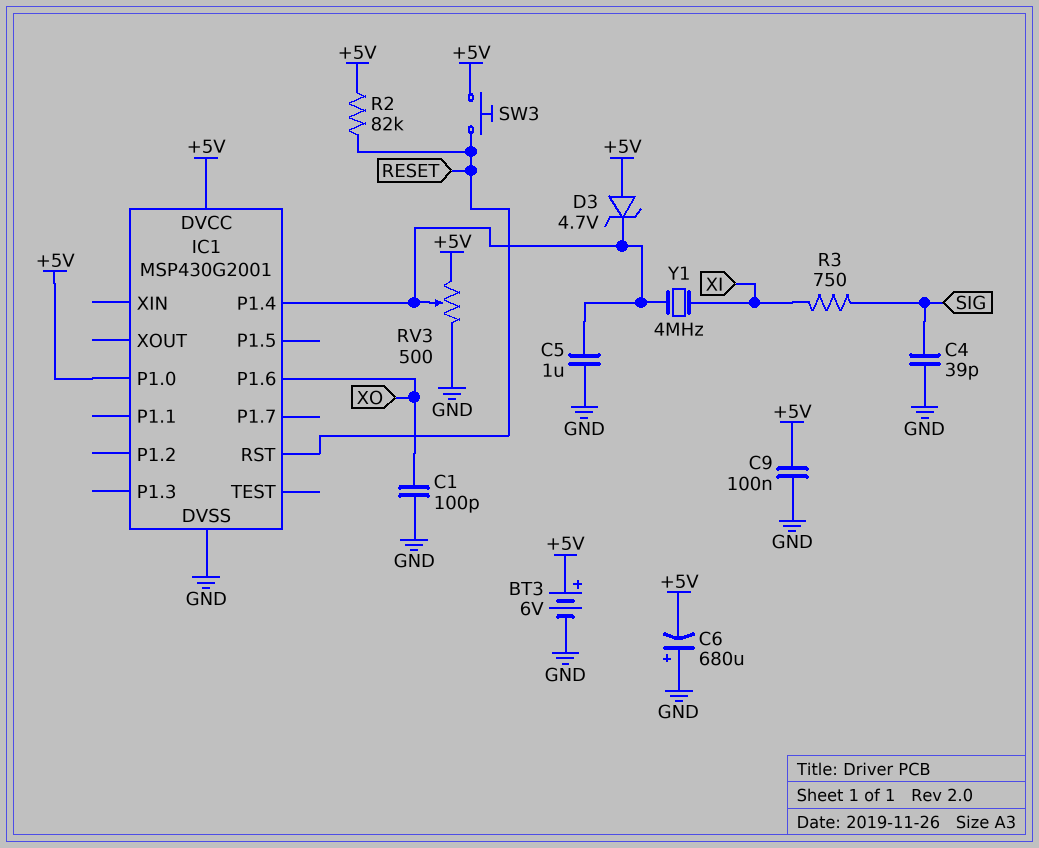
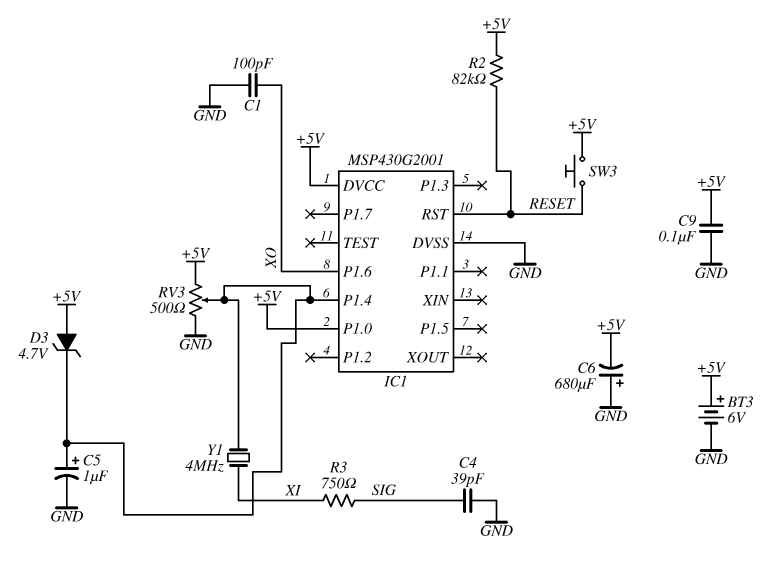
C5: 1uF (GND, IC1/P1.4) -> 1uF (plus IC1/P1.4, minus GND)

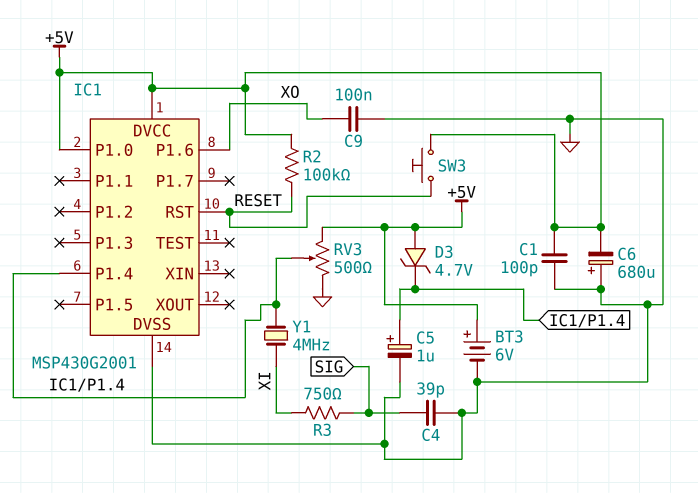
C1: 100pF (GND, XO) -> 100pF (+5V, GND)
C9: 100nF (+5V, GND) -> 100nF (GND, XO)
R2: 82k (+5V, RESET) -> 100k (+5V, RESET)

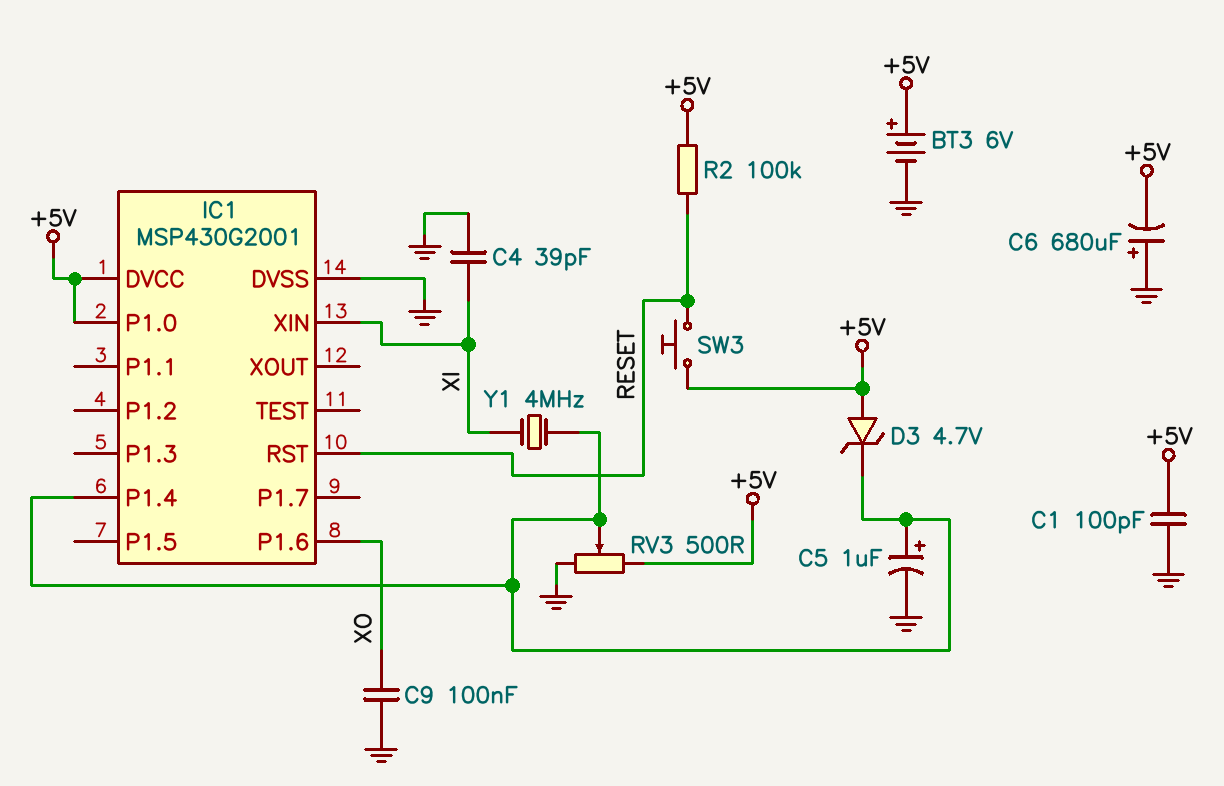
C4: 39pF (GND, SIG) -> 39pF (GND, XI)
IC1 pin XIN: none -> XI
R3: 750 (SIG, XI) -> none

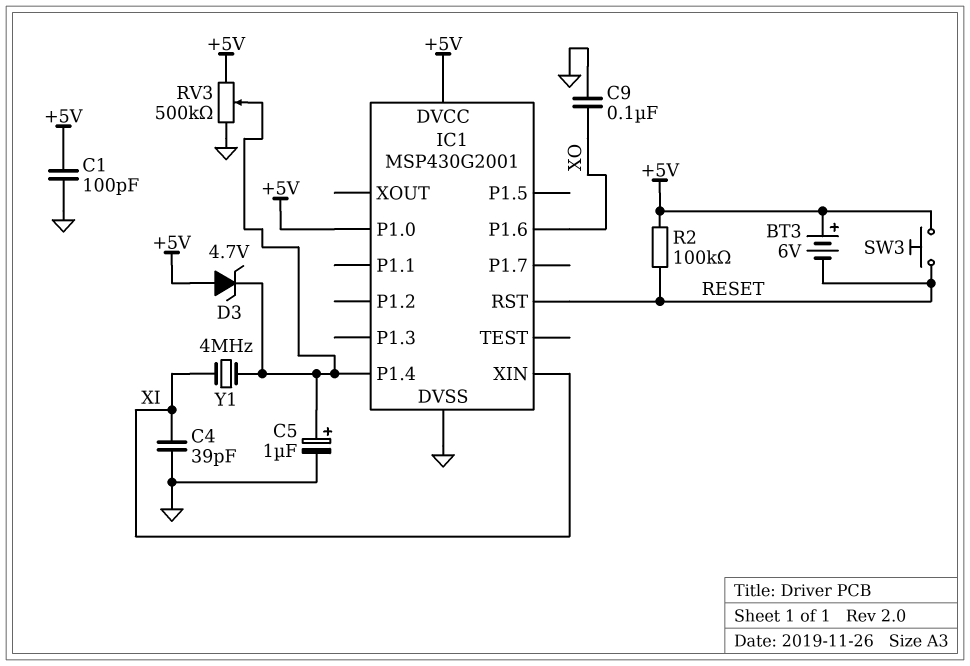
BT3: 6V (plus +5V, minus GND) -> 6V (plus +5V, minus RESET)
C6: 680uF (plus GND, minus +5V) -> none
RV3: 500 (+5V, GND, wiper IC1/P1.4) -> 500k (+5V, GND, wiper IC1/P1.4)

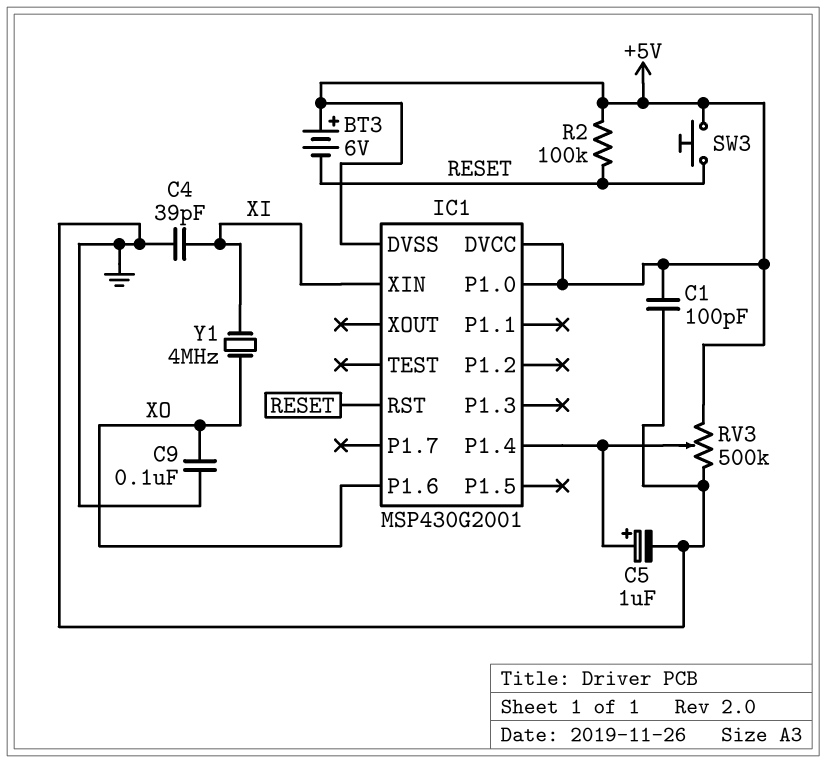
D3: zener 4.7V (A +5V, K IC1/P1.4) -> none
IC1 pin DVSS: GND -> +5V
Y1: 4MHz (IC1/P1.4, XI) -> 4MHz (XI, XO)

